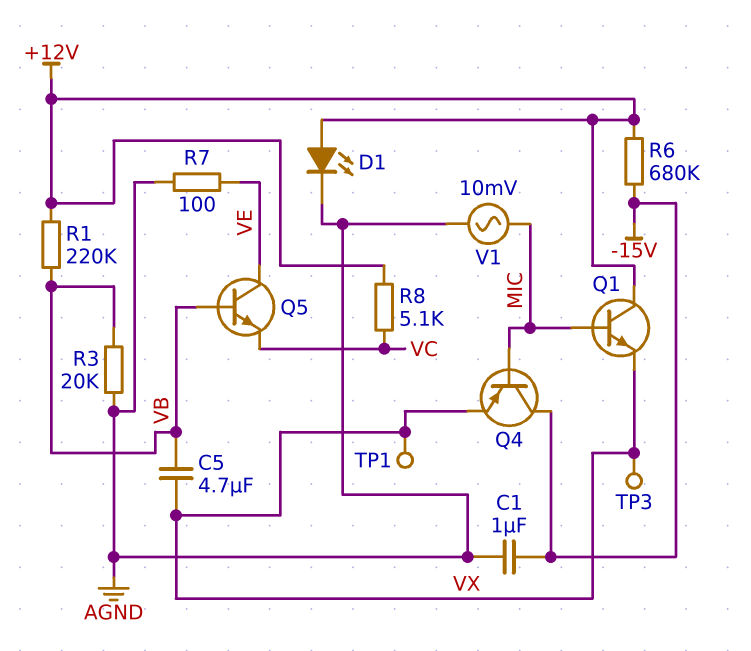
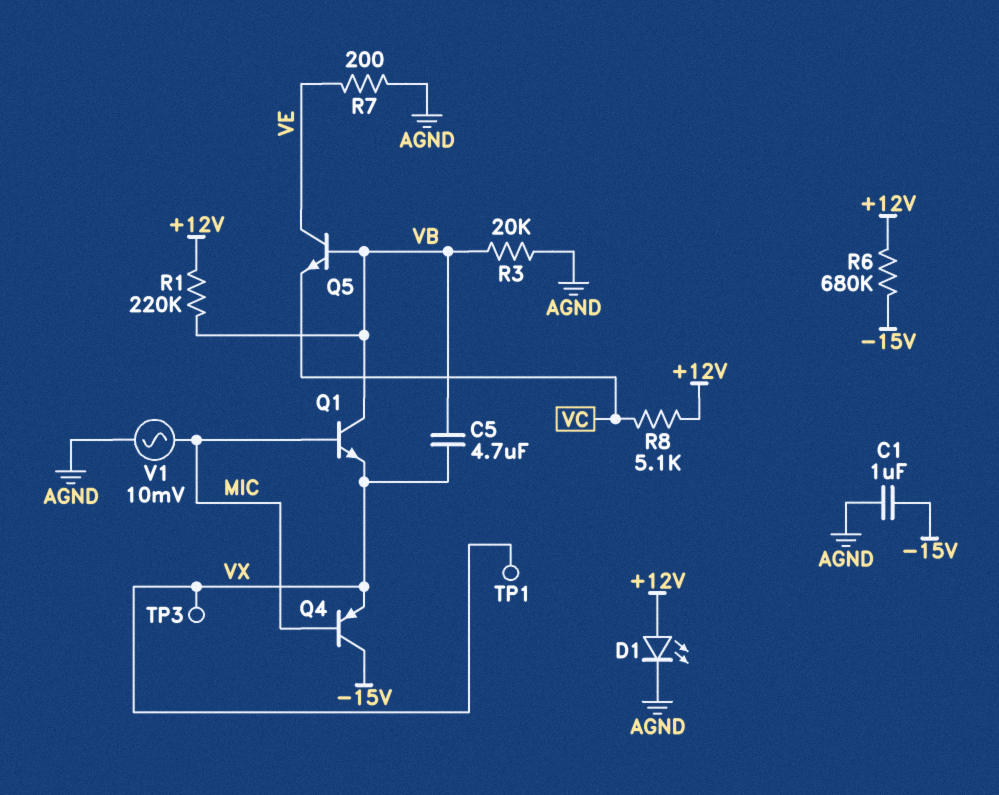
Q1: NPN (B MIC, C +12V, E VX) -> NPN (B MIC, C VB, E VX)
R7: 100 (AGND, VE) -> 200 (AGND, VE)

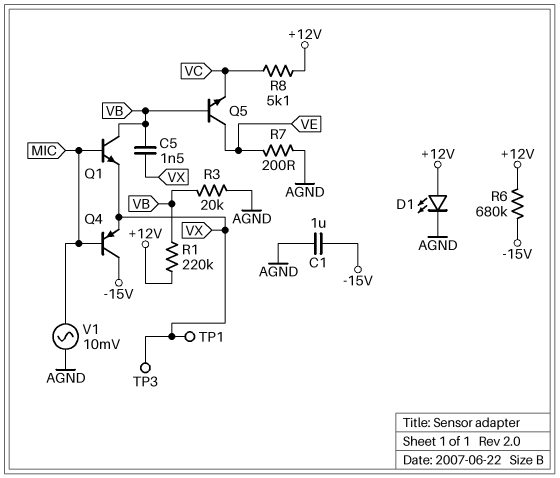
C5: 4.7uF (VB, VX) -> 1.5nF (VB, VX)

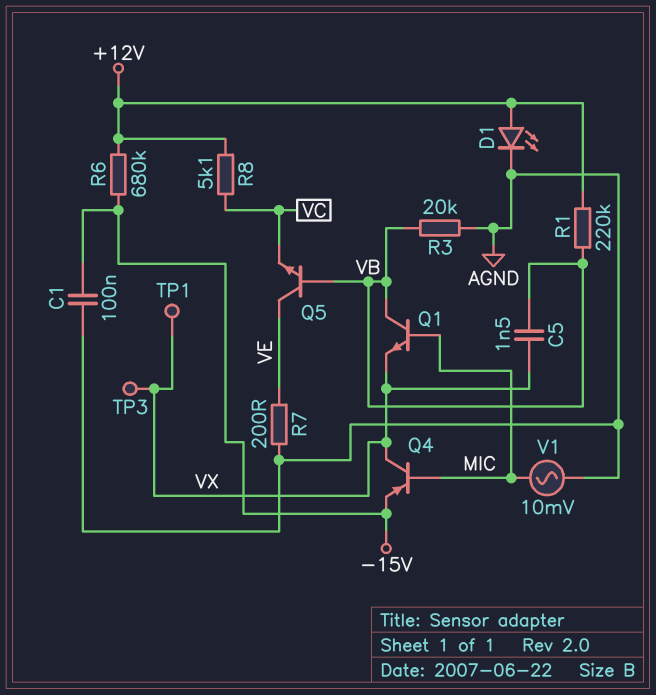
C1: 1uF (-15V, AGND) -> 100nF (-15V, AGND)
Q4: PNP (B MIC, C -15V, E VX) -> PNP (B MIC, C VX, E -15V)

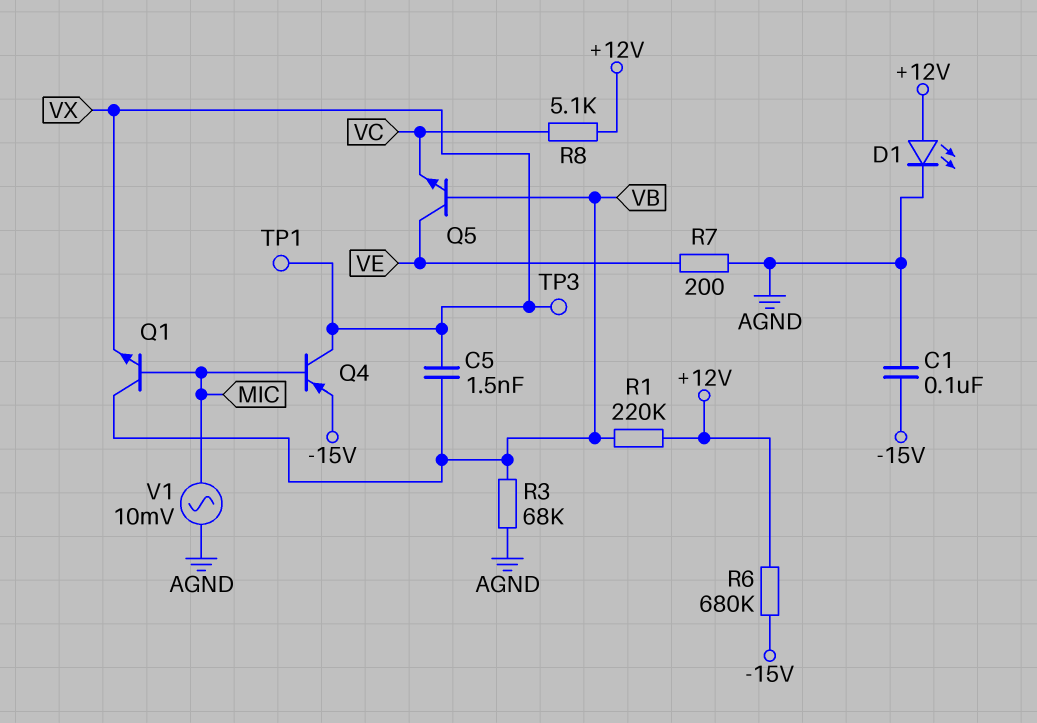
R3: 20k (AGND, VB) -> 68k (AGND, VB)

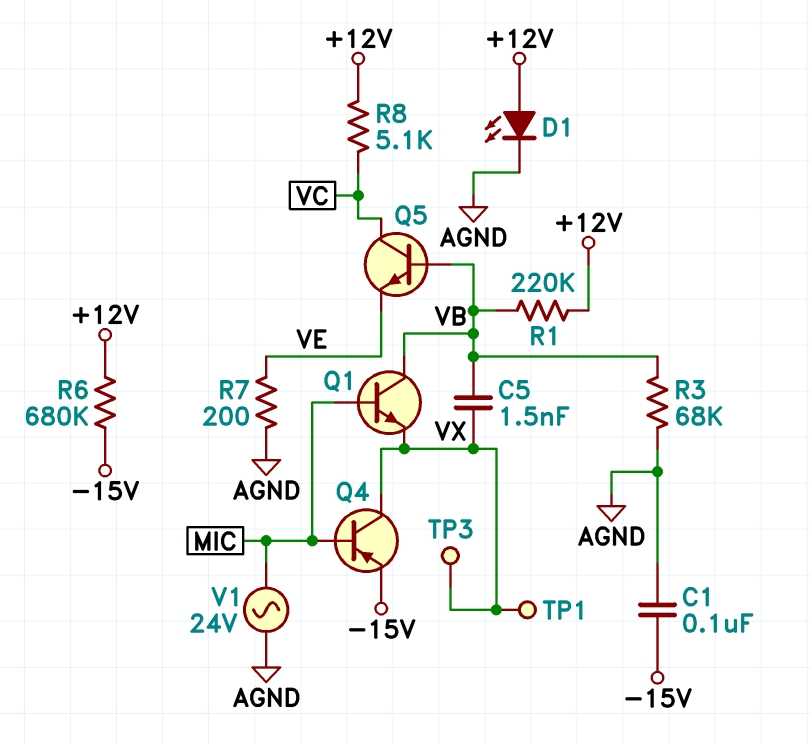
Q5: NPN (B VB, C VE, E VC) -> NPN (B VB, C VC, E VE)
V1: AC 10mV (AGND, MIC) -> AC 24V (AGND, MIC)

